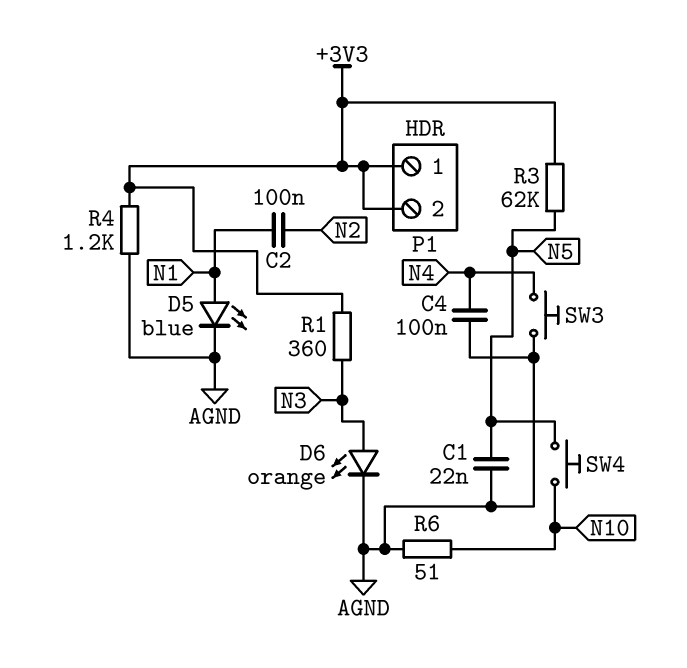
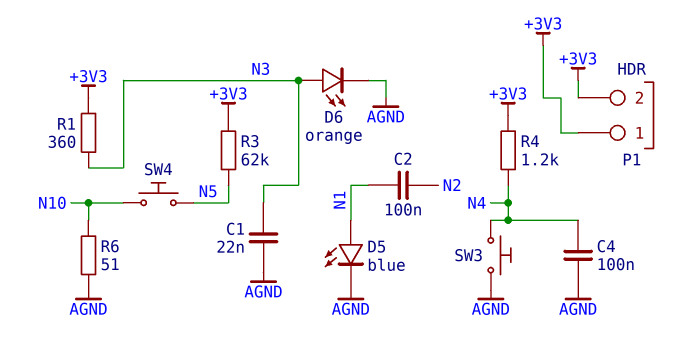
C1: 22nF (AGND, N5) -> 22nF (AGND, N3)
R4: 1.2k (+3V3, AGND) -> 1.2k (+3V3, N4)

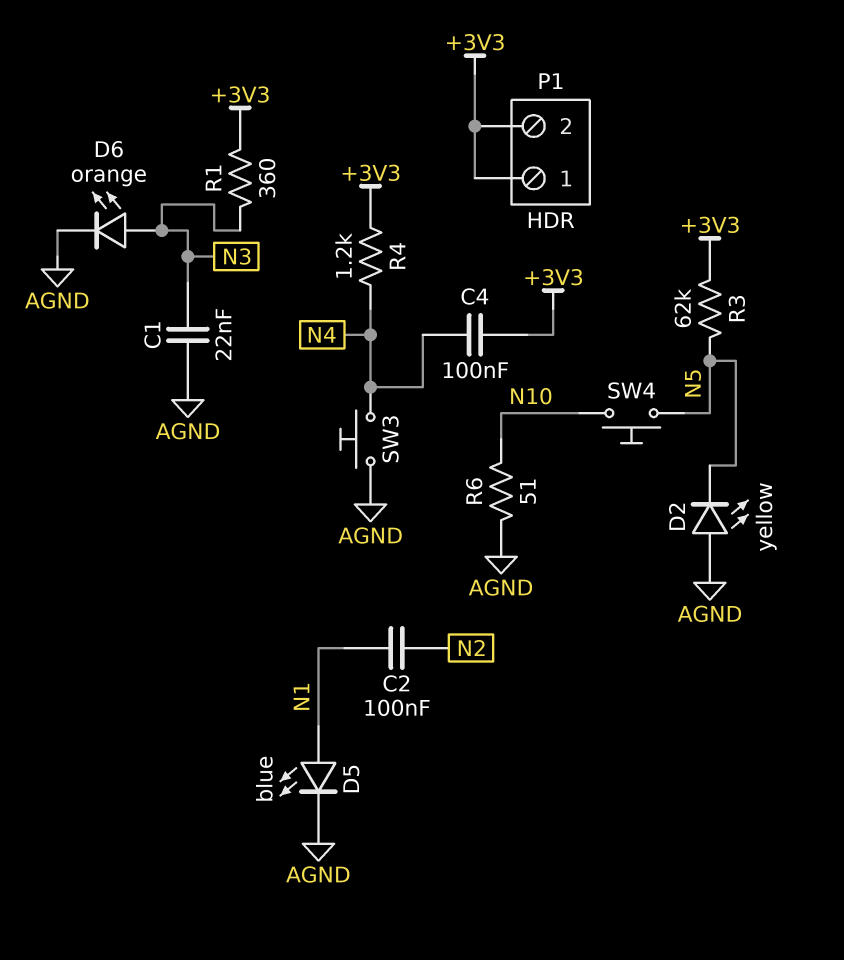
C4: 100nF (AGND, N4) -> 100nF (+3V3, N4)
D2: none -> LED yellow (A AGND, K N5)

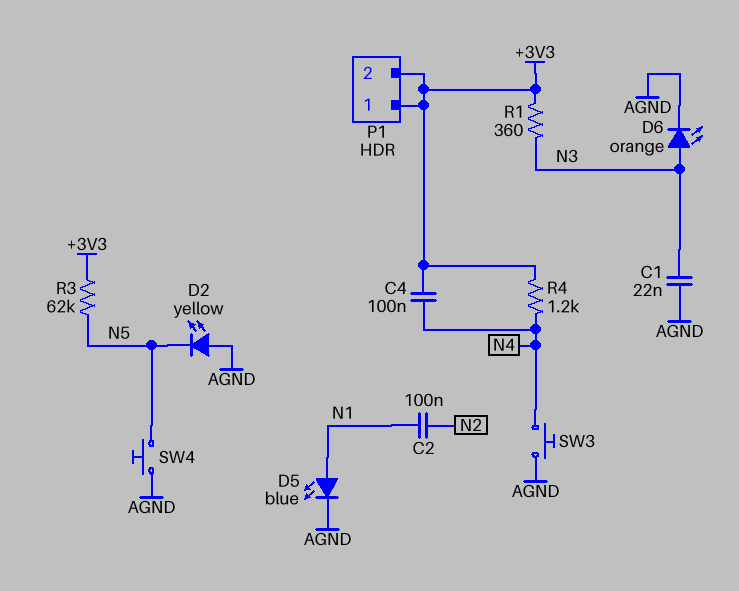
R6: 51 (AGND, N10) -> none
SW4: button (N5, N10) -> button (AGND, N5)

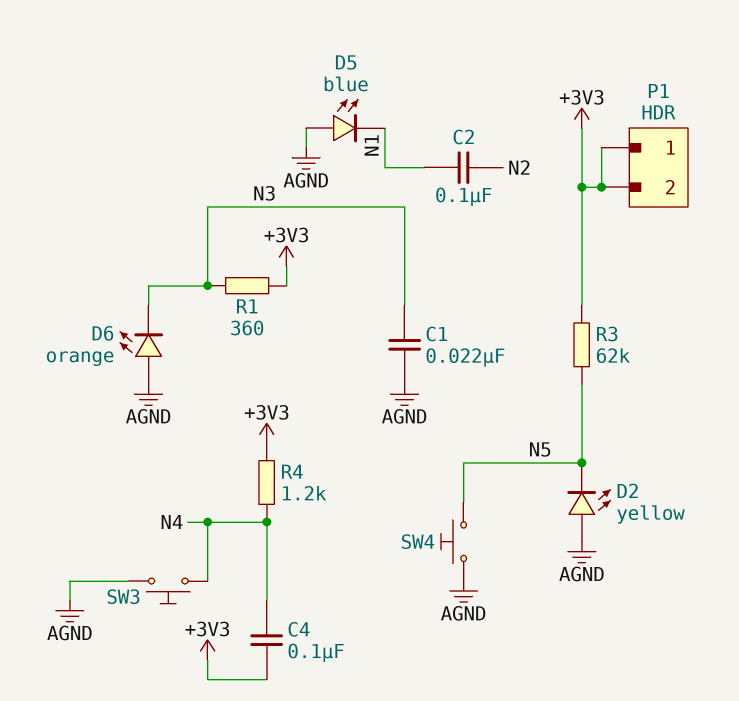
D5: LED blue (A N1, K AGND) -> LED blue (A AGND, K N1)
D6: LED orange (A N3, K AGND) -> LED orange (A AGND, K N3)

